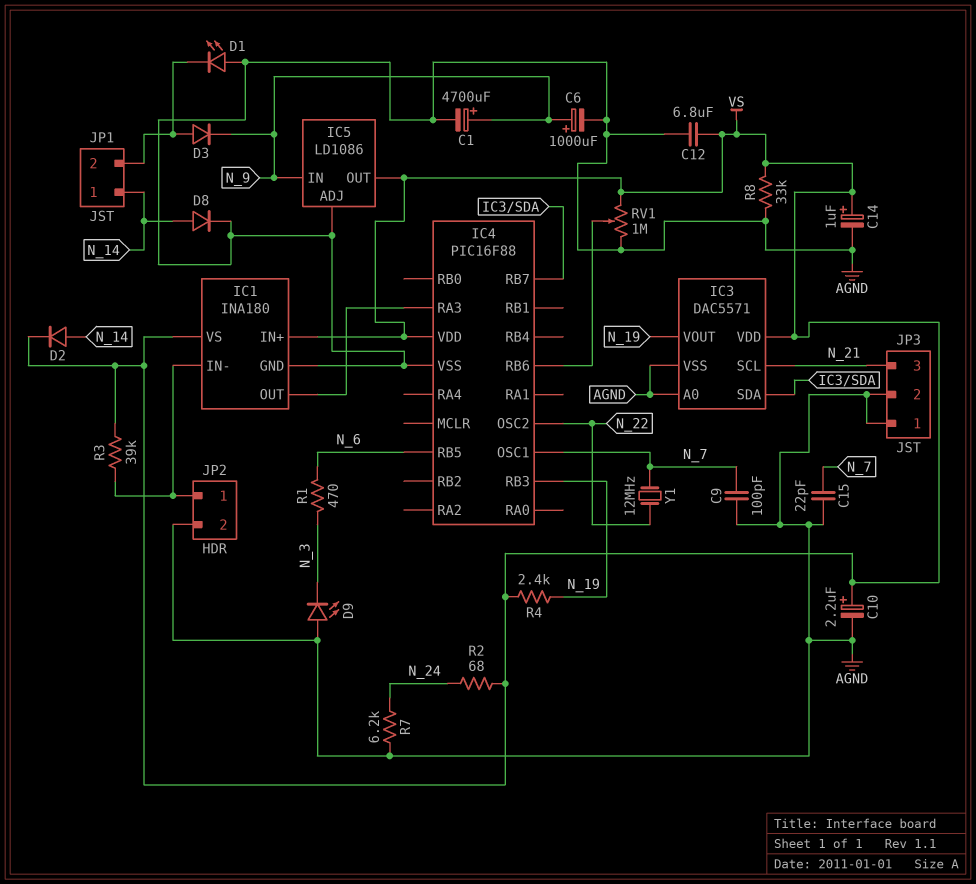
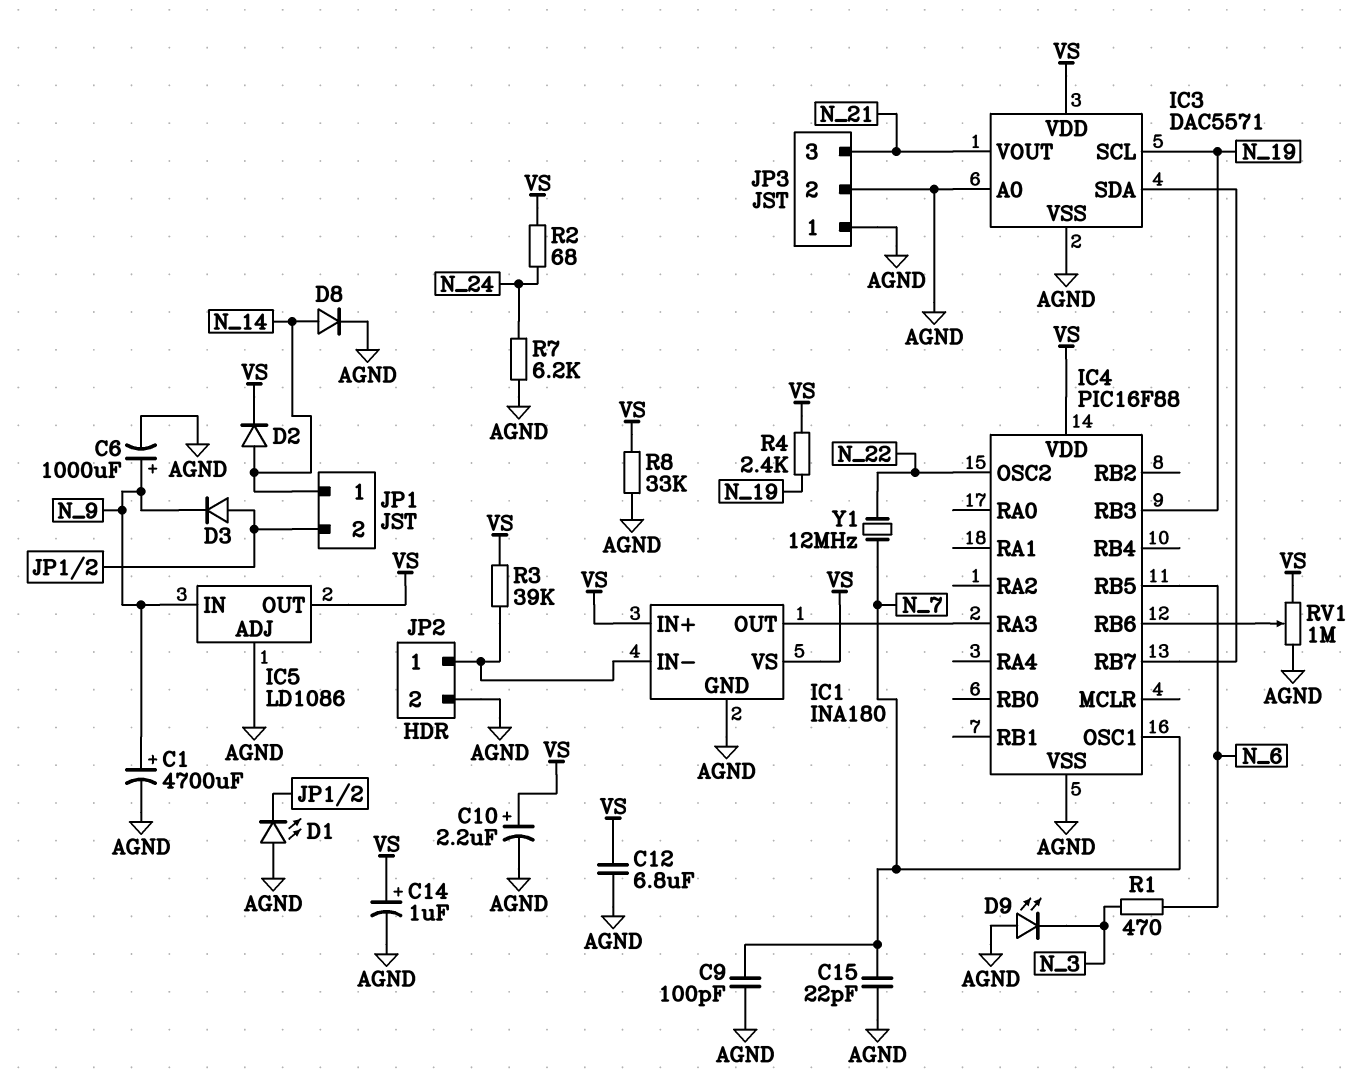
IC3 pin SCL: N_21 -> N_19
IC3 pin VOUT: N_19 -> N_21

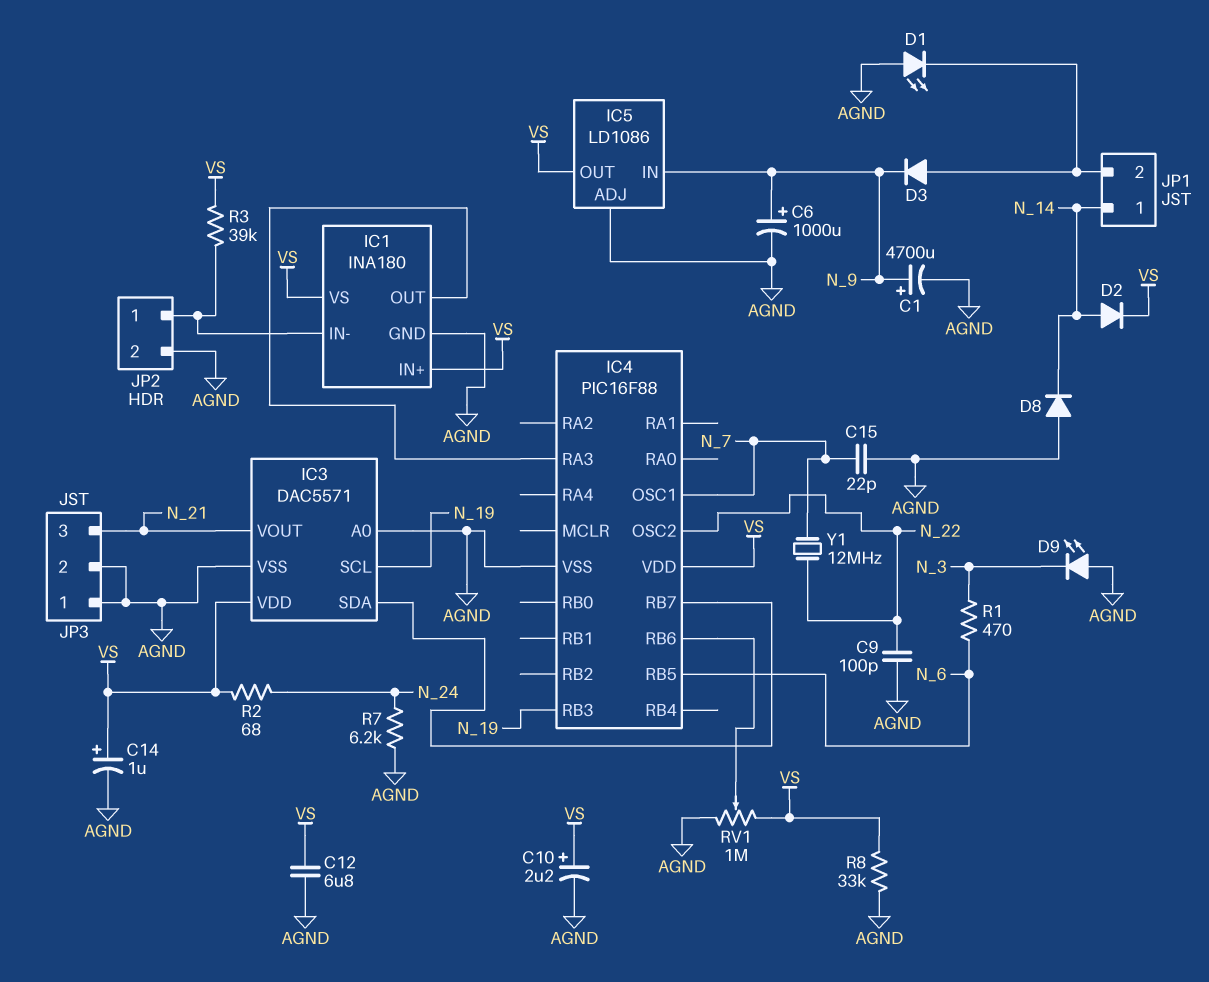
C9: 100pF (AGND, N_7) -> 100pF (AGND, N_22)
D8: diode (A N_14, K AGND) -> diode (A AGND, K N_14)
R4: 2.4k (N_19, VS) -> none

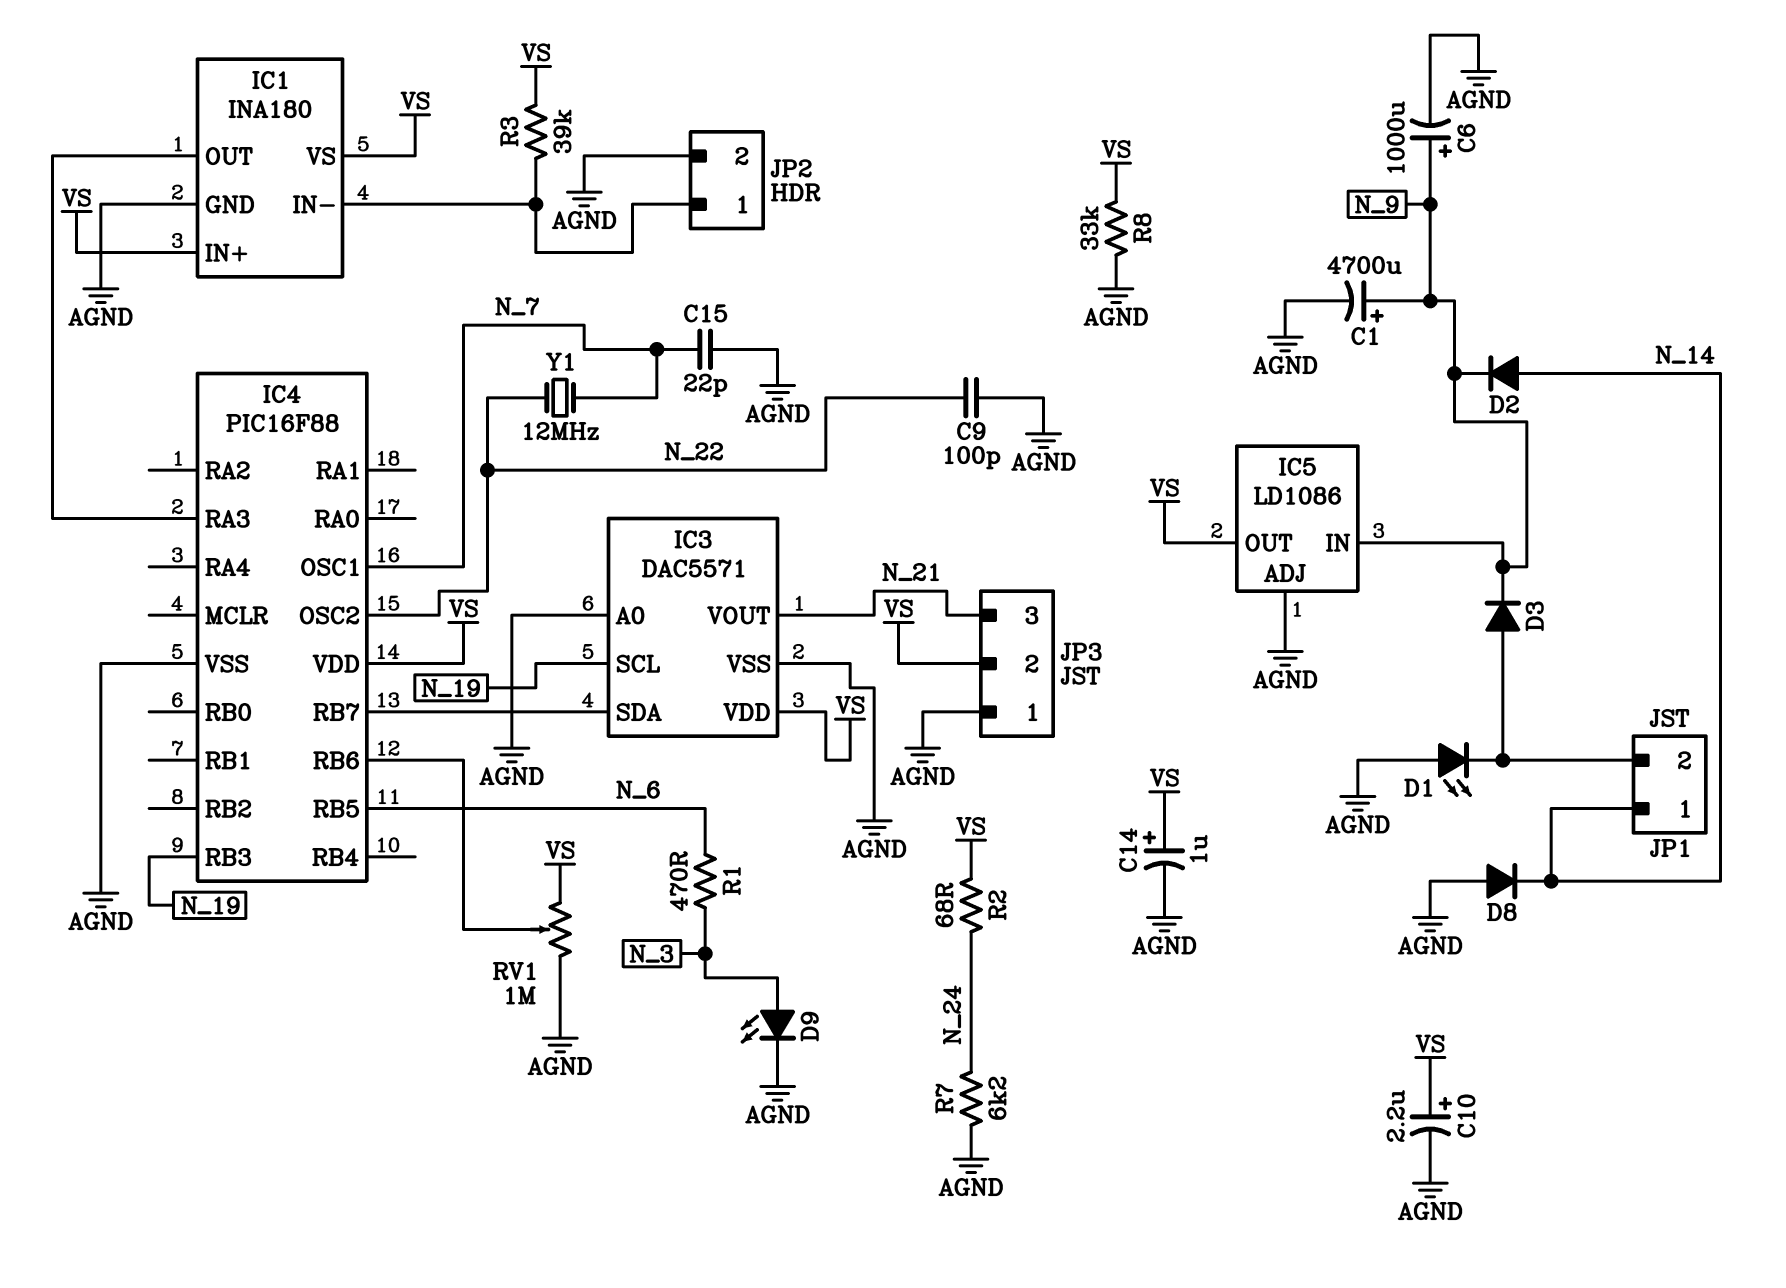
C12: 6.8uF (AGND, VS) -> none
D2: diode (A N_14, K VS) -> diode (A N_14, K N_9)
D9: LED (A AGND, K N_3) -> LED (A N_3, K AGND)
JP3 pin 2: AGND -> VS

